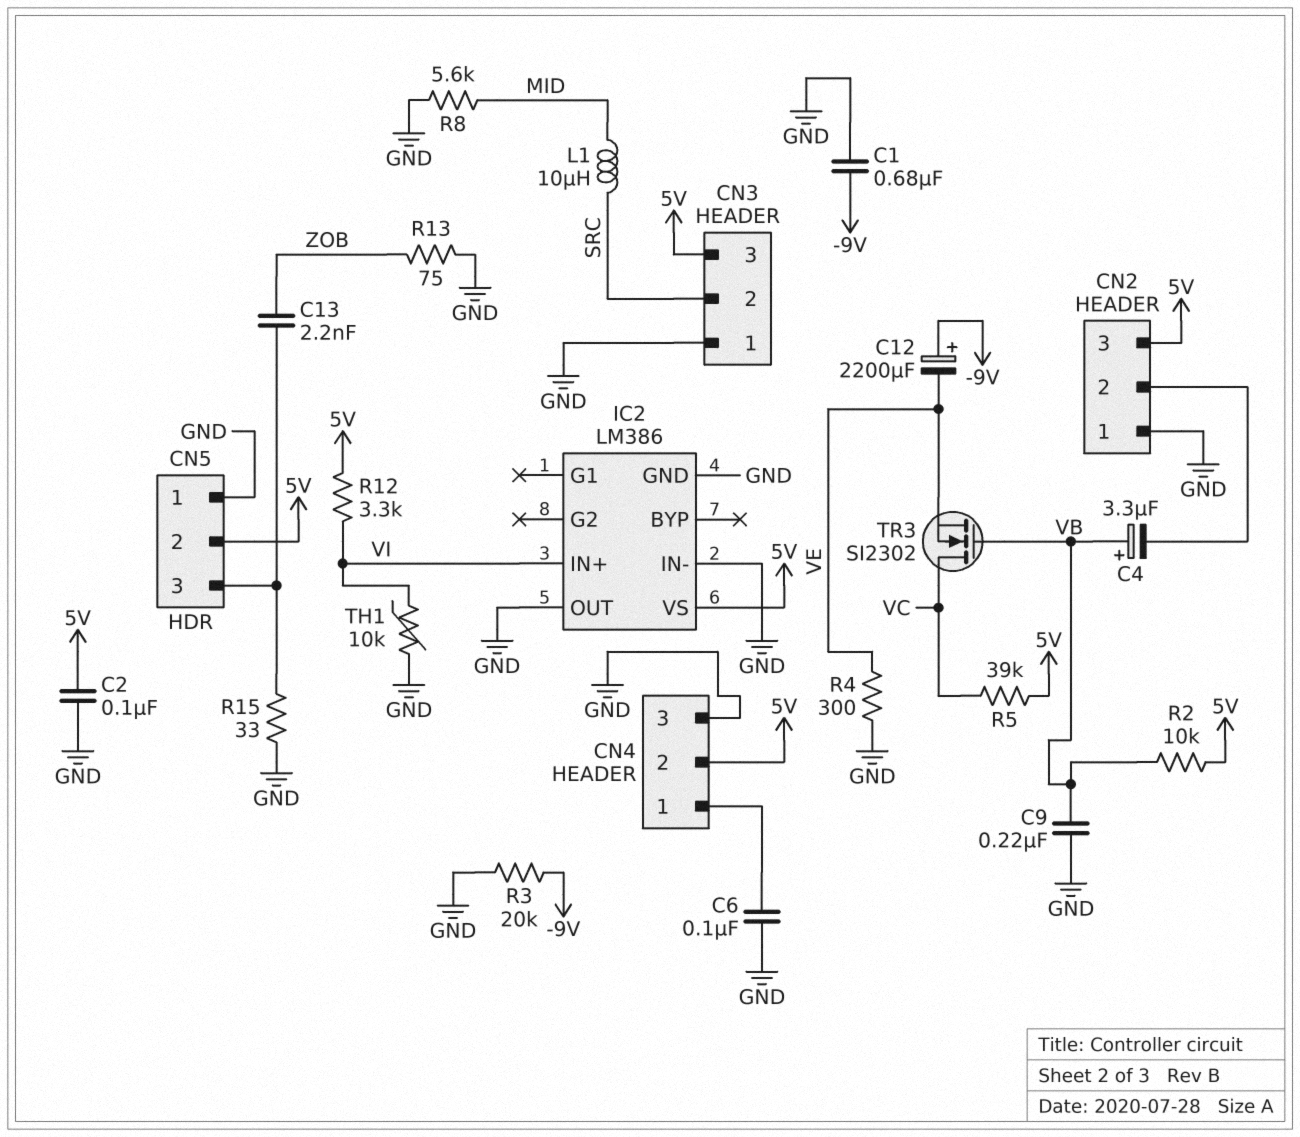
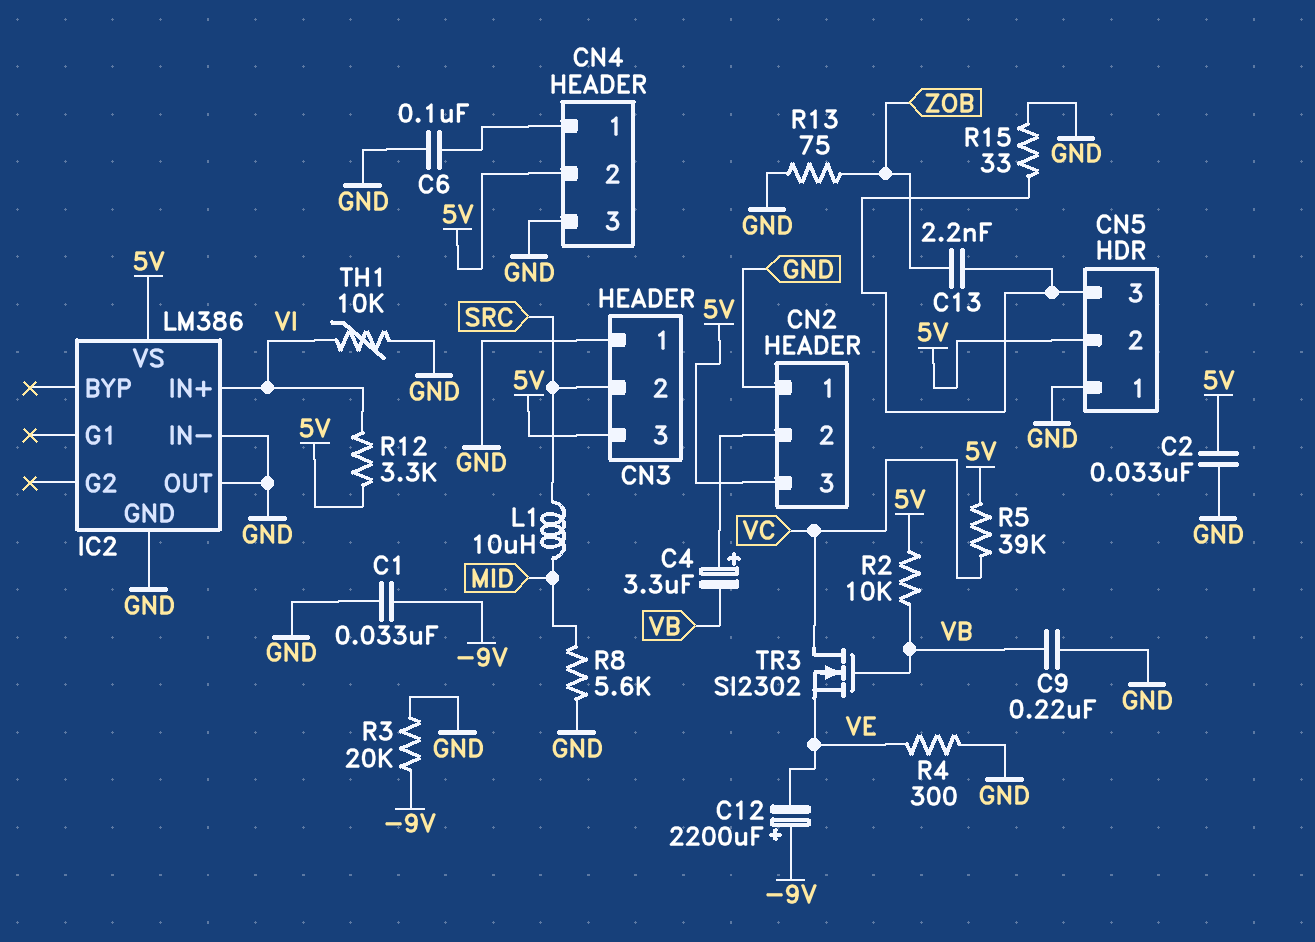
C1: 680nF (-9V, GND) -> 33nF (-9V, GND)
C2: 100nF (5V, GND) -> 33nF (5V, GND)
C4: 3.3uF (plus VB, minus CN2/2) -> 3.3uF (plus CN2/2, minus VB)

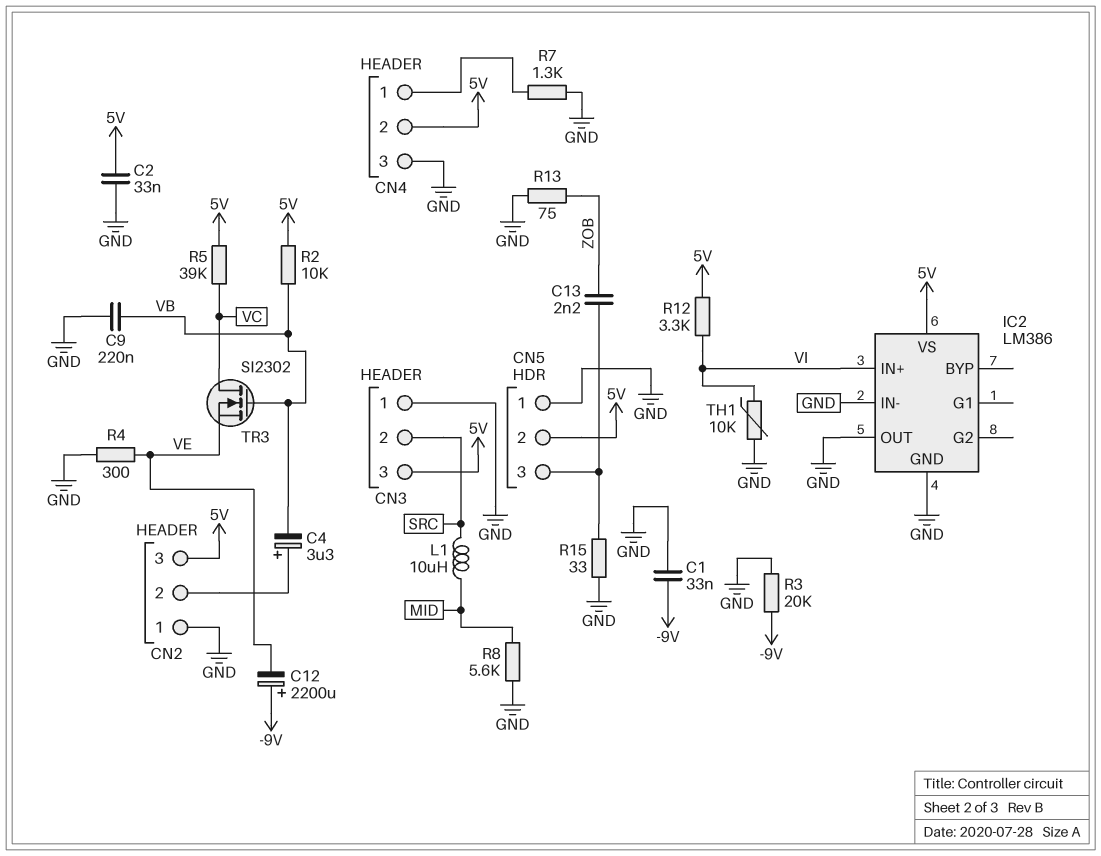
C6: 100nF (CN4/1, GND) -> none
R7: none -> 1.3k (CN4/1, GND)

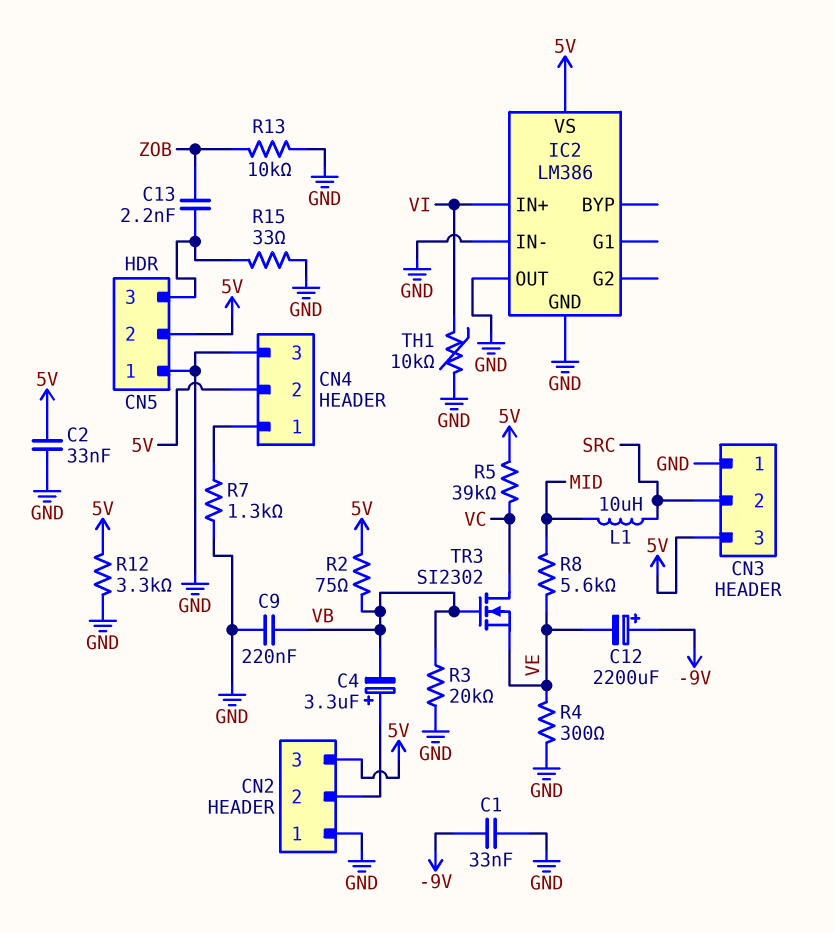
R2: 10k (5V, VB) -> 75 (5V, VB)
R3: 20k (-9V, GND) -> 20k (GND, VB)
R8: 5.6k (GND, MID) -> 5.6k (MID, VE)
R12: 3.3k (5V, VI) -> 3.3k (5V, GND)
R13: 75 (GND, ZOB) -> 10k (GND, ZOB)

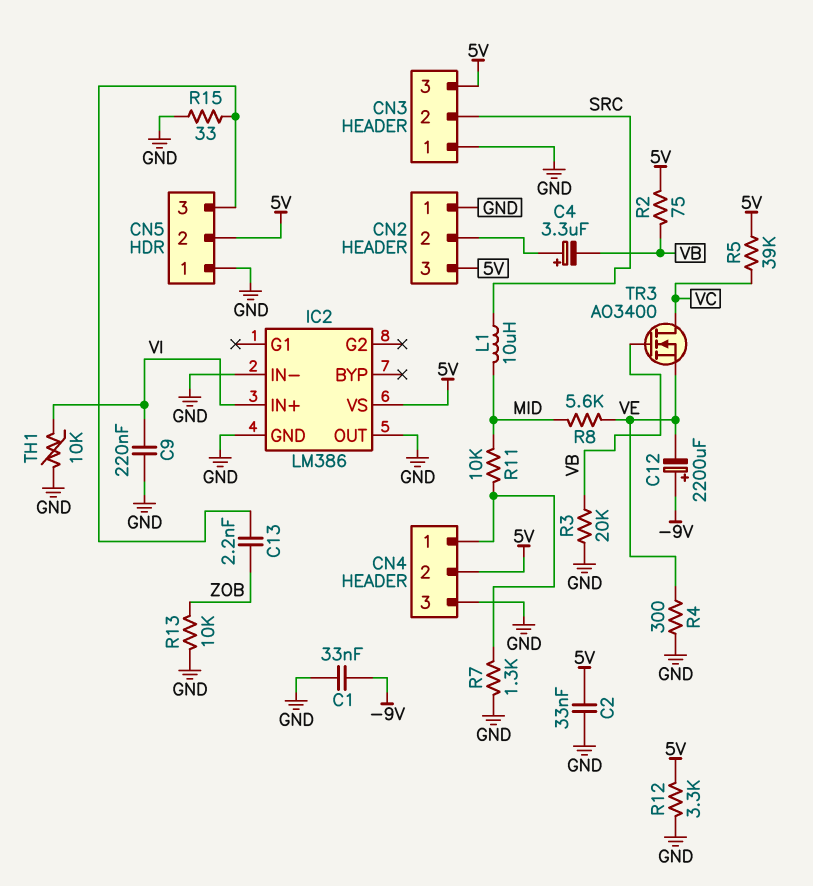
C9: 220nF (GND, VB) -> 220nF (GND, VI)
R11: none -> 10k (CN4/1, MID)
TR3: NMOS SI2302 (G VB, D VC, S VE) -> NMOS AO3400 (G VB, D VC, S VE)

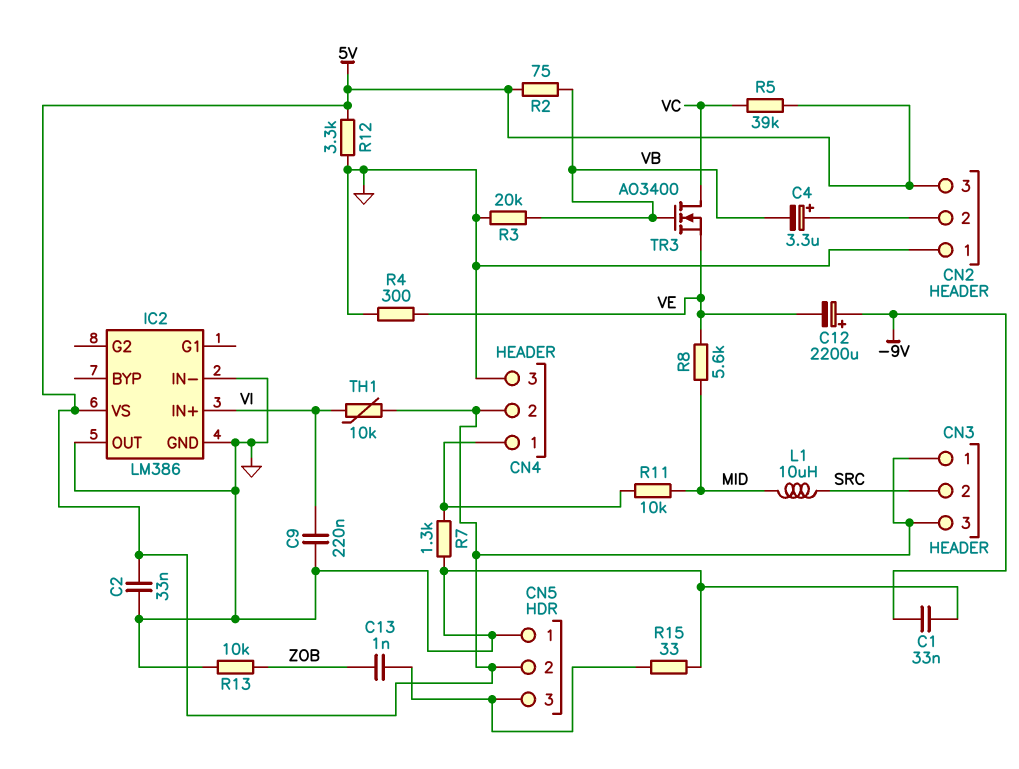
C13: 2.2nF (CN5/3, ZOB) -> 1nF (CN5/3, ZOB)
CN3 pin 1: GND -> 5V
TH1: 10k (GND, VI) -> 10k (5V, VI)

